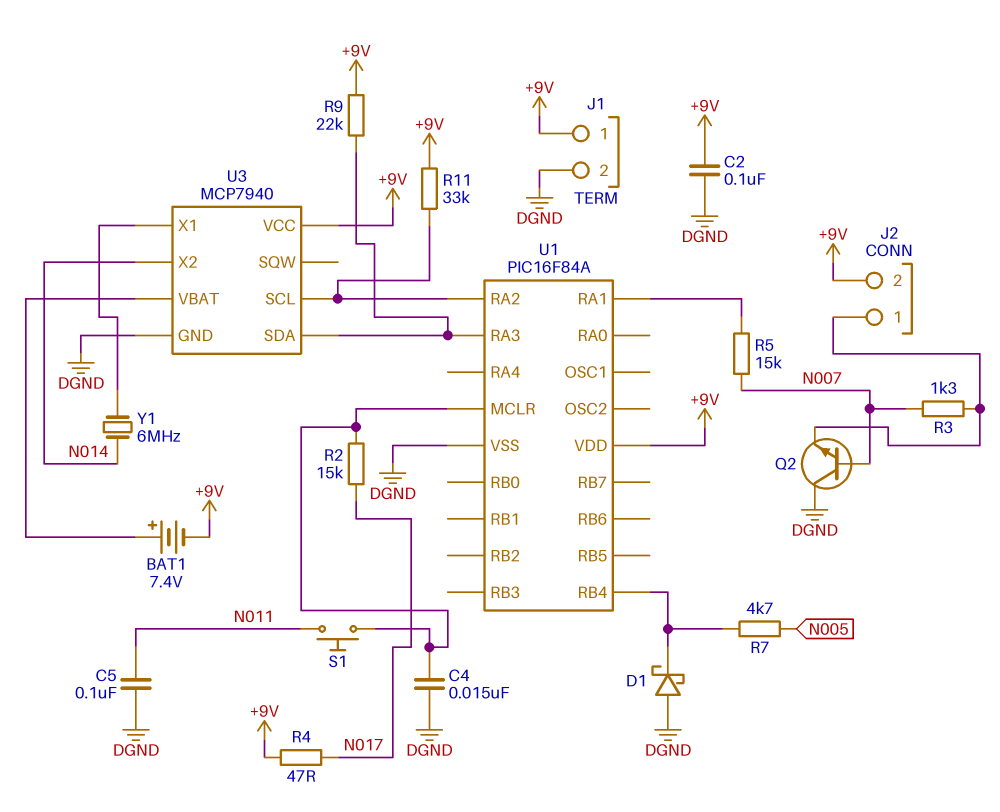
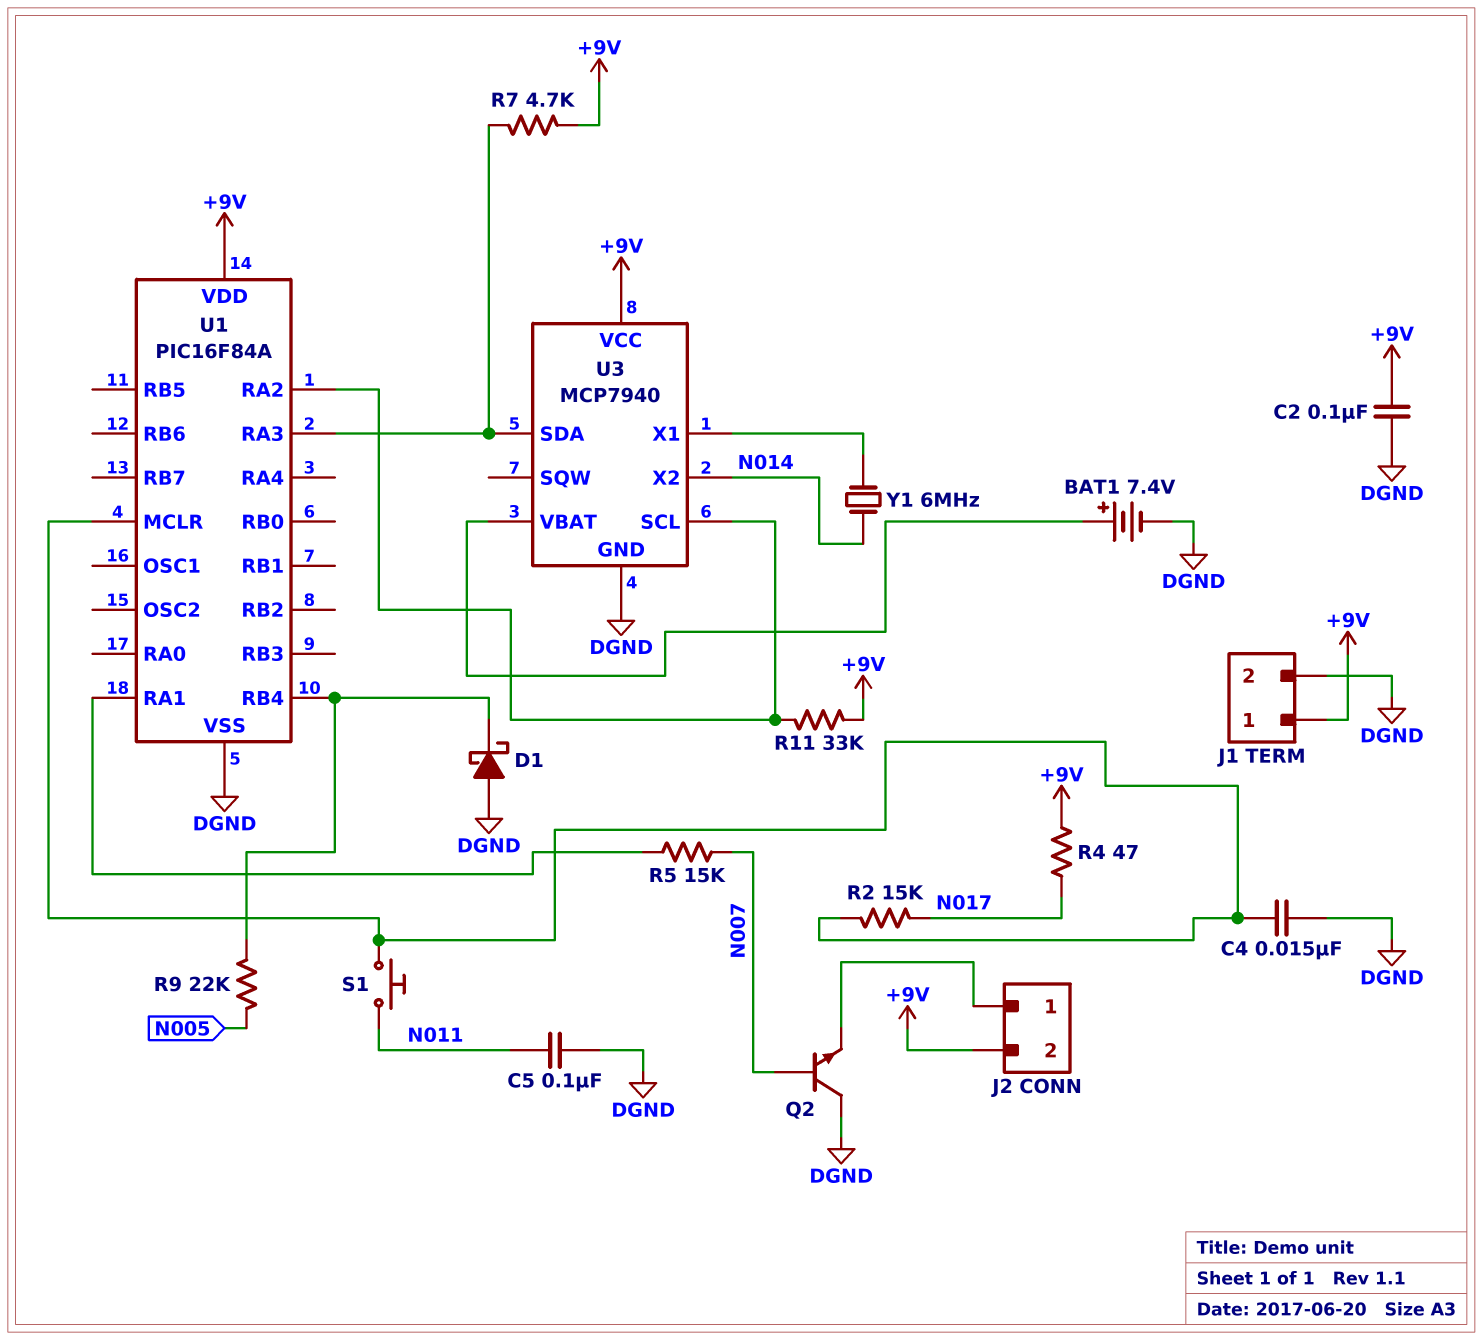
BAT1: 7.4V (plus U3/VBAT, minus +9V) -> 7.4V (plus U3/VBAT, minus DGND)
R3: 1.3k (J2/1, N007) -> none
R7: 4.7k (N005, U1/RB4) -> 4.7k (+9V, U1/RA3)
R9: 22k (+9V, U1/RA3) -> 22k (N005, U1/RB4)

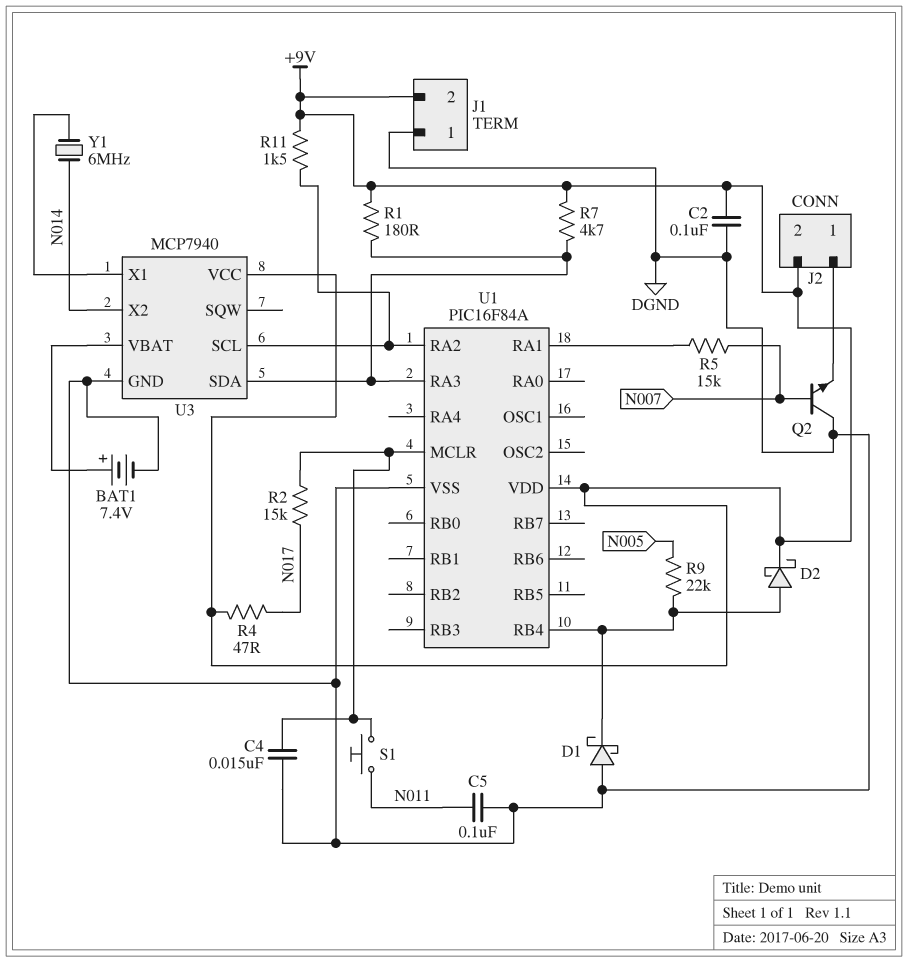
D2: none -> schottky (A U1/RB4, K +9V)
J1 pin 1: +9V -> DGND
J1 pin 2: DGND -> +9V
R1: none -> 180 (+9V, U1/RA3)
R11: 33k (+9V, U1/RA2) -> 1.5k (+9V, U1/RA2)

